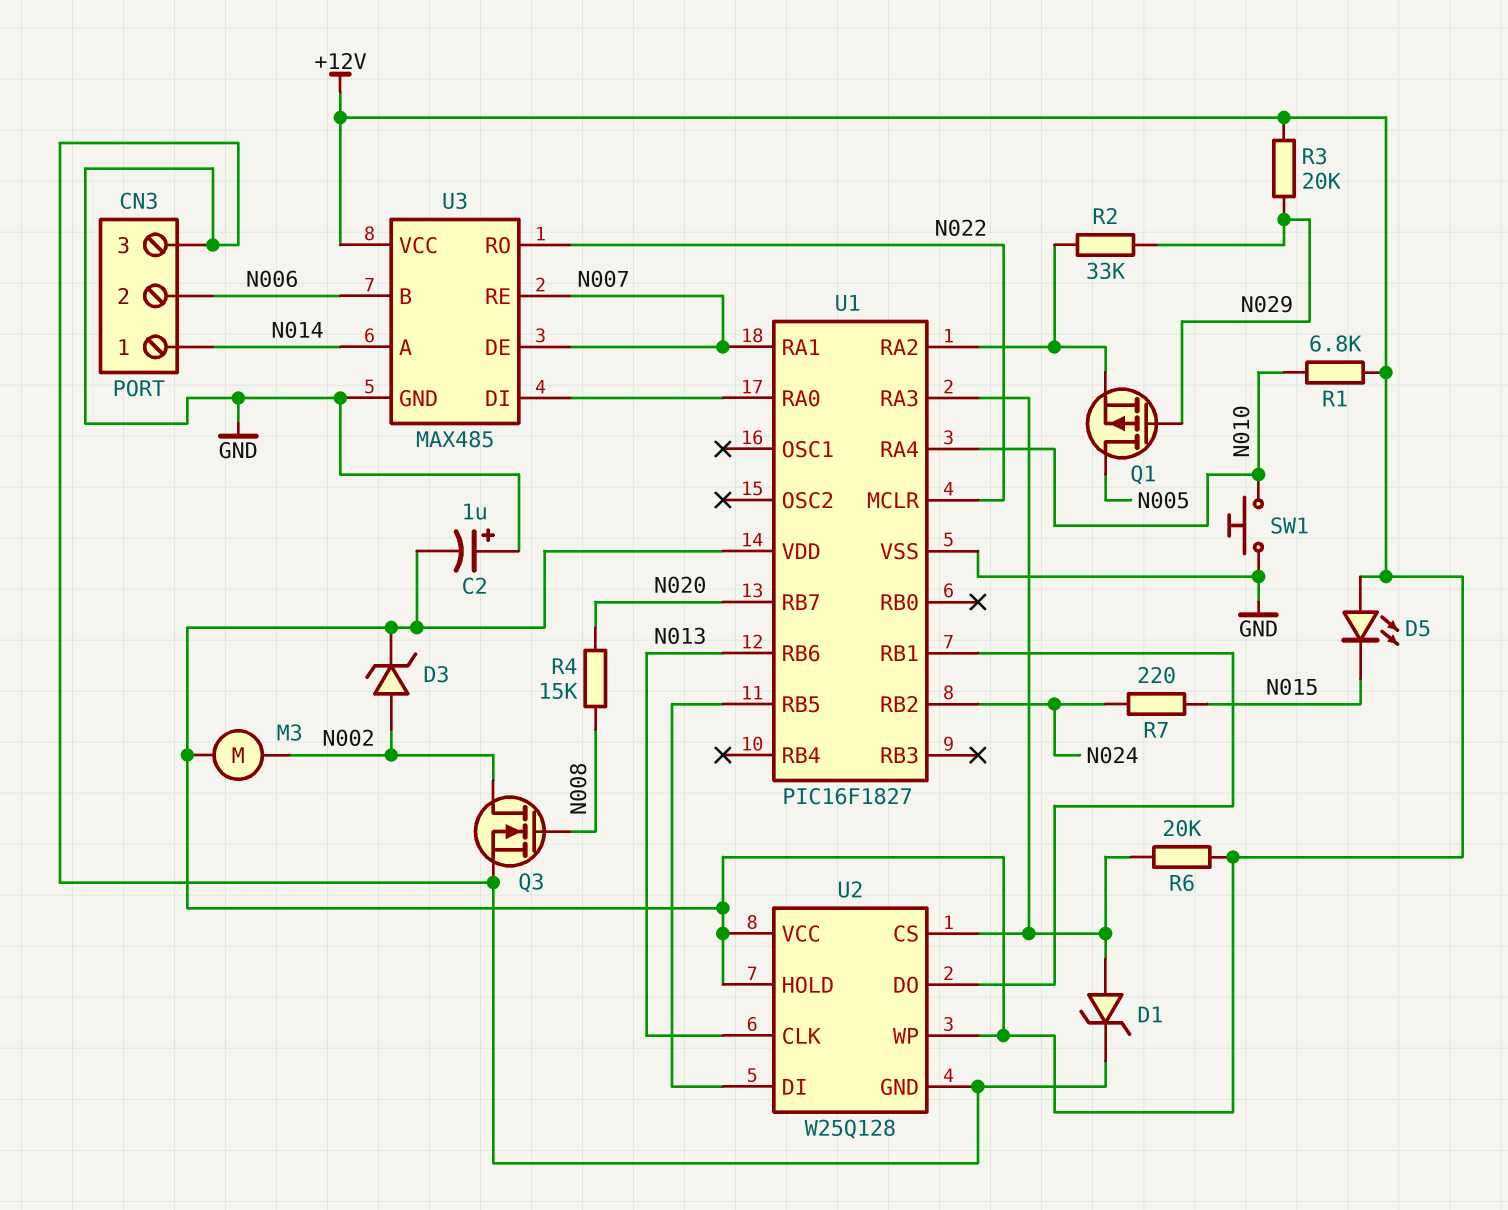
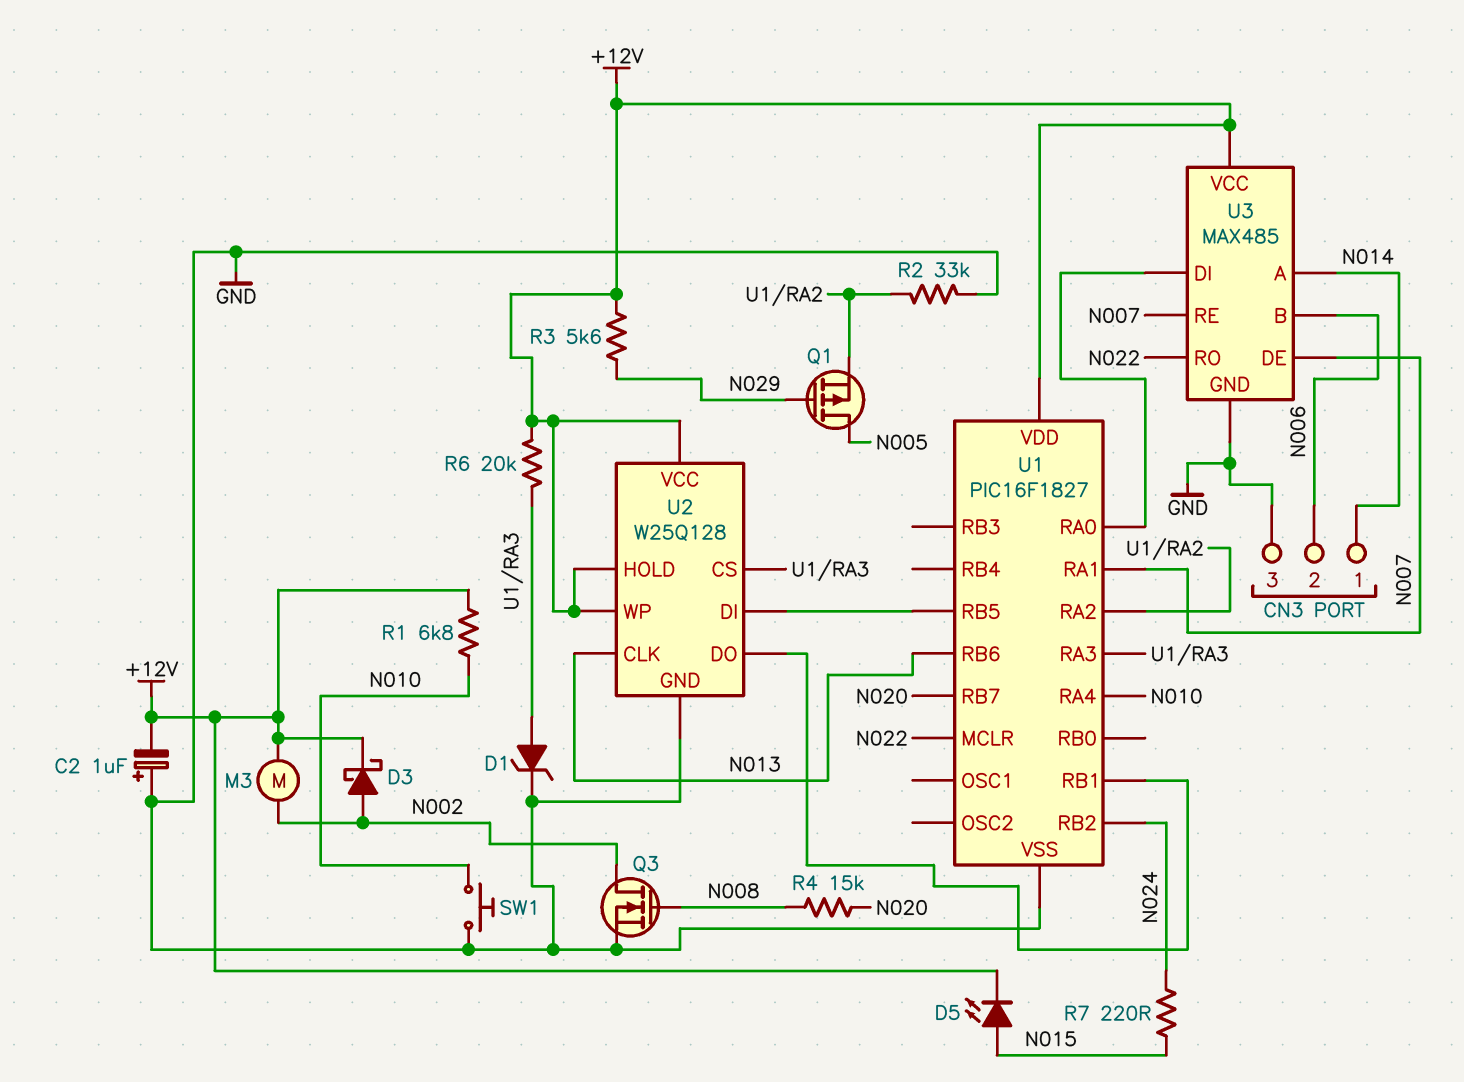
D3: zener (A N002, K +12V) -> schottky (A N002, K +12V)
D5: LED (A +12V, K N015) -> LED (A N015, K +12V)
R2: 33k (N029, U1/RA2) -> 33k (GND, U1/RA2)
R3: 20k (+12V, N029) -> 5.6k (+12V, N029)

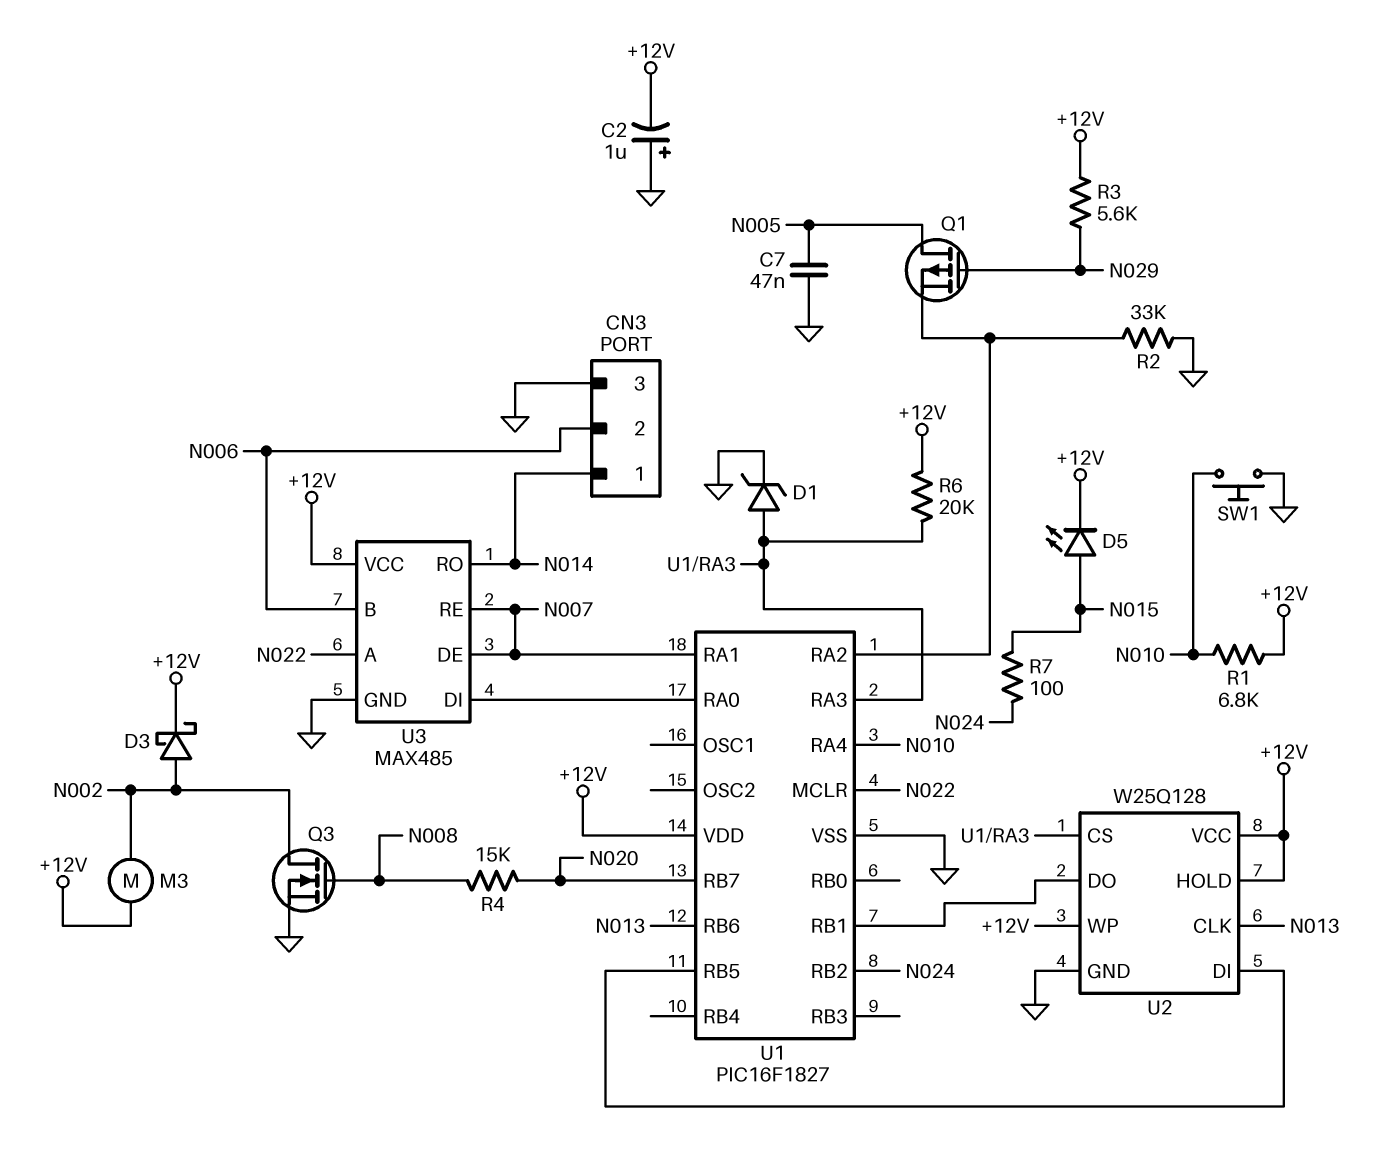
C7: none -> 47nF (GND, N005)
R7: 220 (N015, N024) -> 100 (N015, N024)
U3 pin A: N014 -> N022
U3 pin RO: N022 -> N014

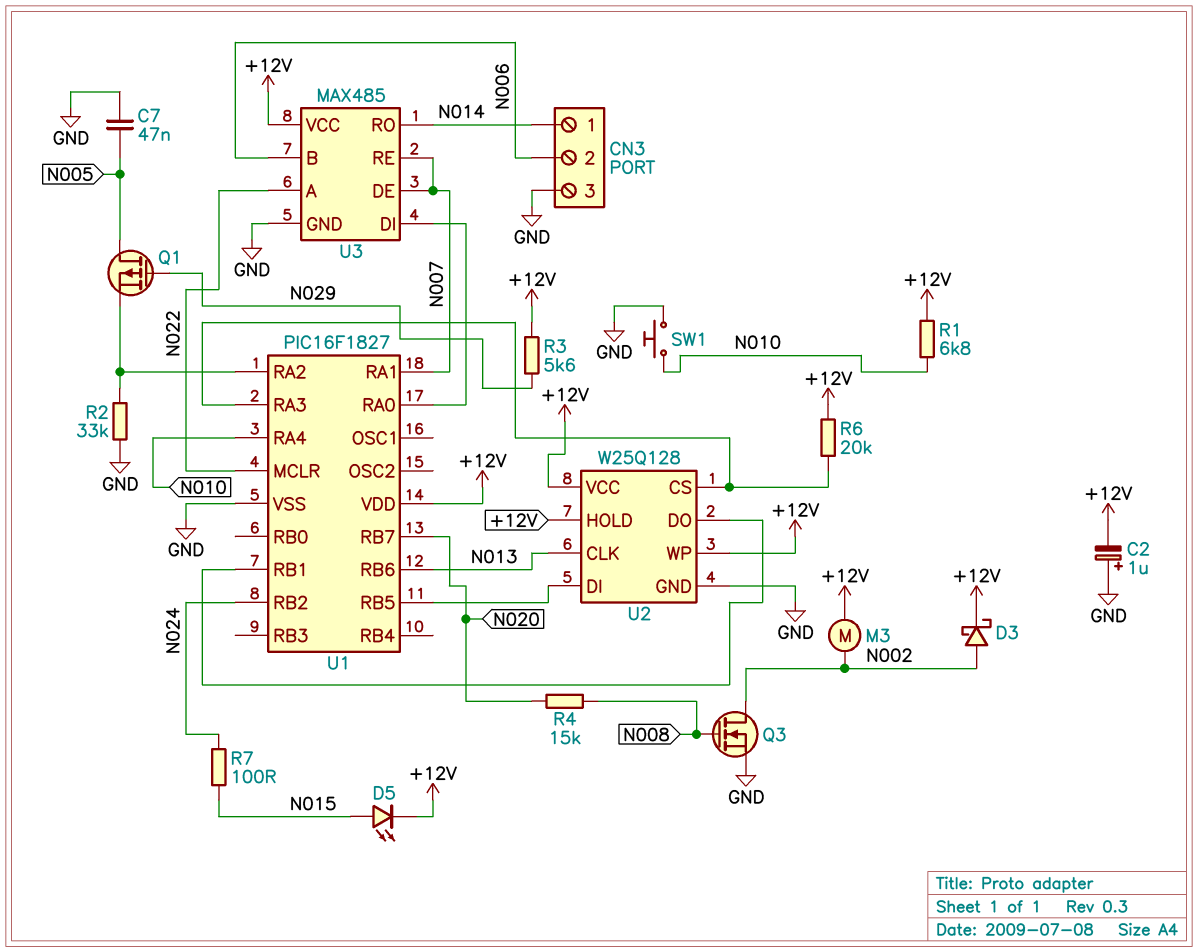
D1: zener (A U1/RA3, K GND) -> none

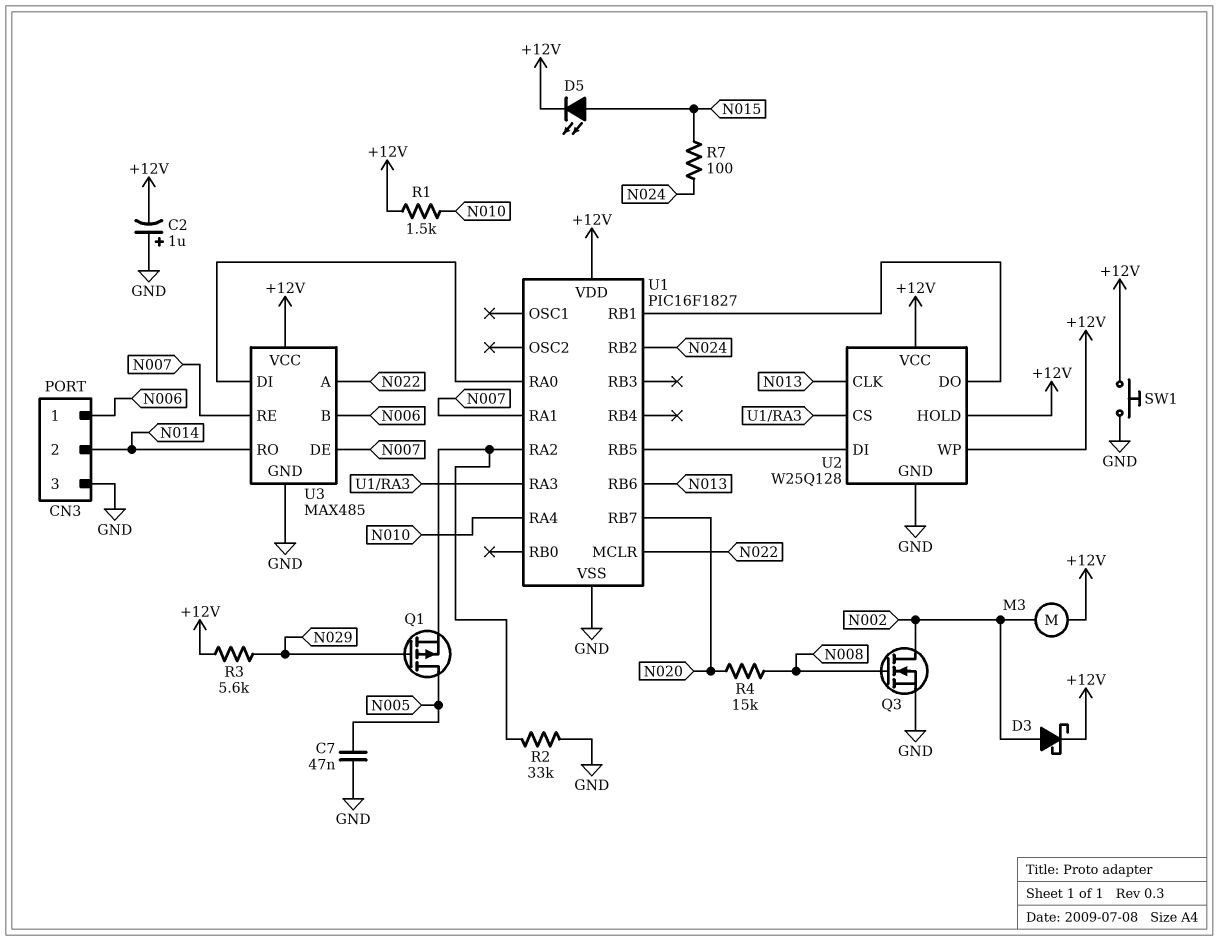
CN3 pin 1: N014 -> N006
CN3 pin 2: N006 -> N014
R1: 6.8k (+12V, N010) -> 1.5k (+12V, N010)
R6: 20k (+12V, U1/RA3) -> none
SW1: button (GND, N010) -> button (+12V, GND)

